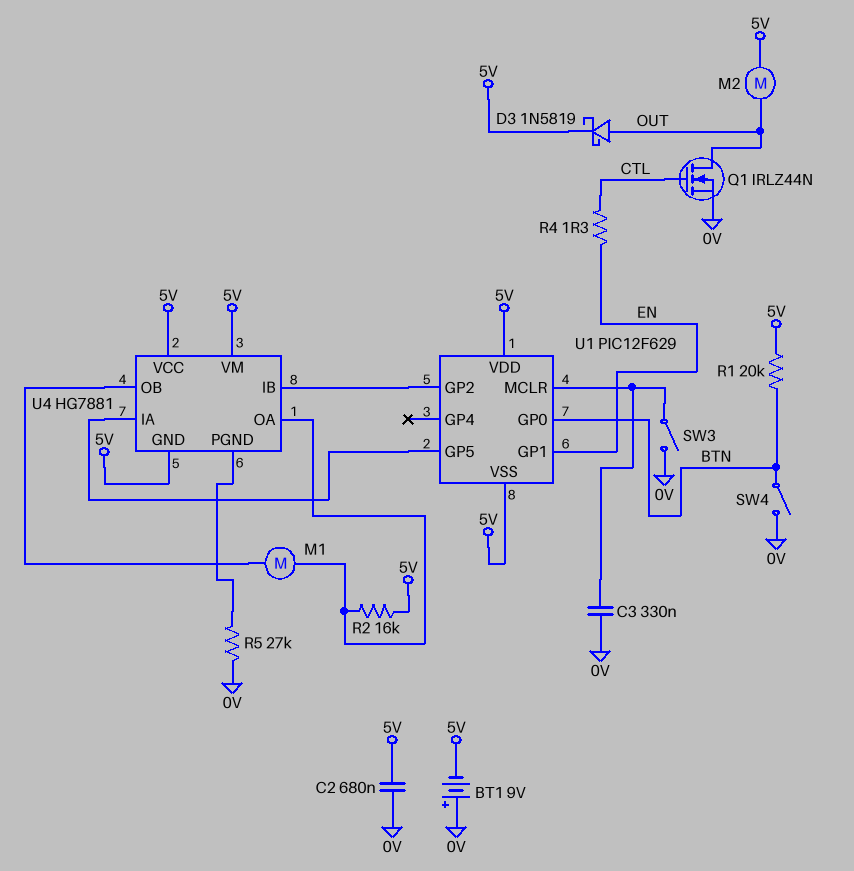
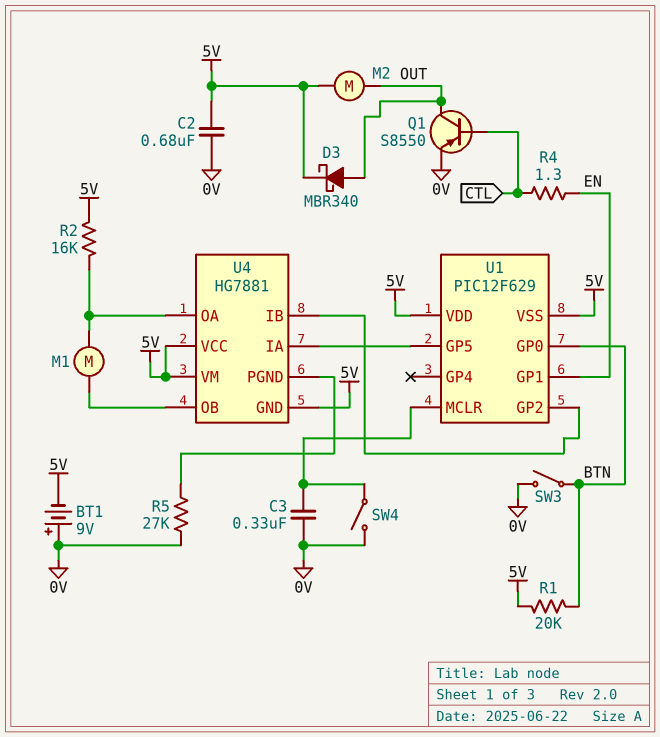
D3: schottky 1N5819 (A OUT, K 5V) -> schottky MBR340 (A OUT, K 5V)
Q1: NMOS IRLZ44N (G CTL, D OUT, S 0V) -> PNP S8550 (B CTL, C OUT, E 0V)
SW3: switch (0V, U1/MCLR) -> switch (0V, BTN)
SW4: switch (0V, BTN) -> switch (0V, U1/MCLR)

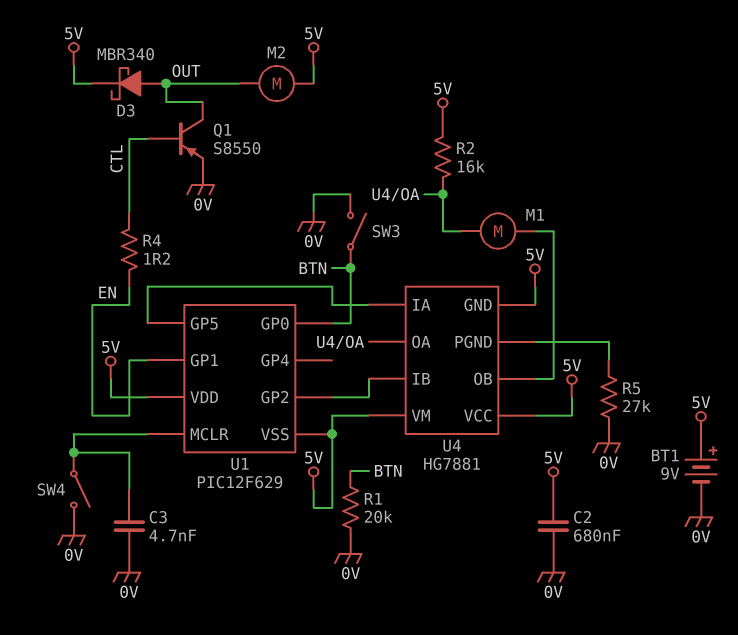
BT1: 9V (plus 0V, minus 5V) -> 9V (plus 5V, minus 0V)
C3: 330nF (0V, U1/MCLR) -> 4.7nF (0V, U1/MCLR)
R1: 20k (5V, BTN) -> 20k (0V, BTN)
R4: 1.3 (CTL, EN) -> 1.2 (CTL, EN)

